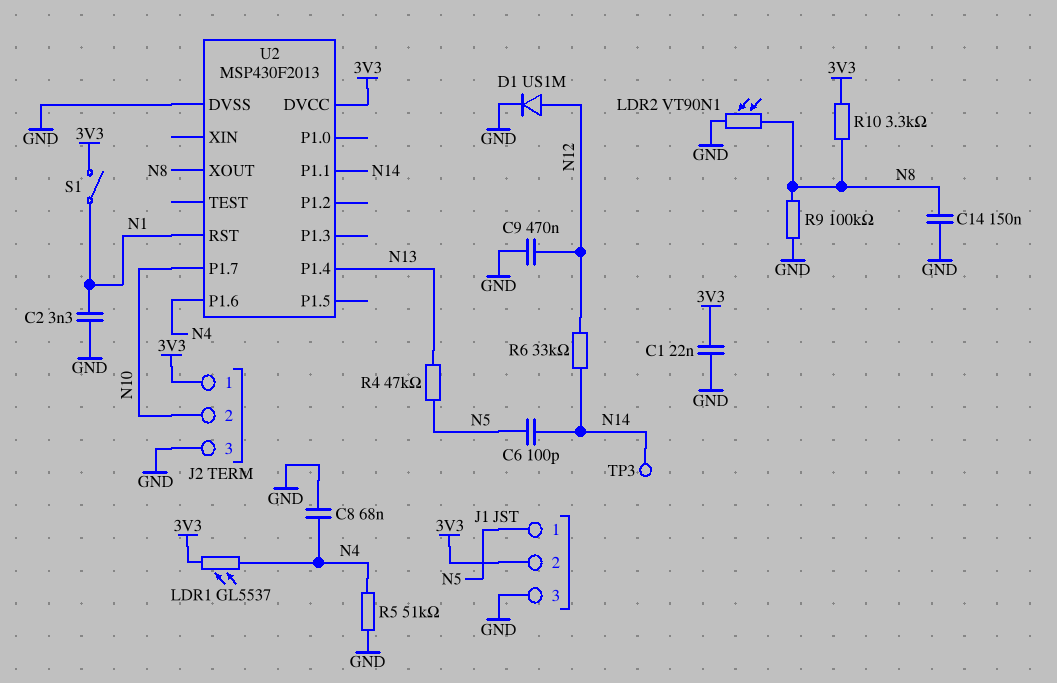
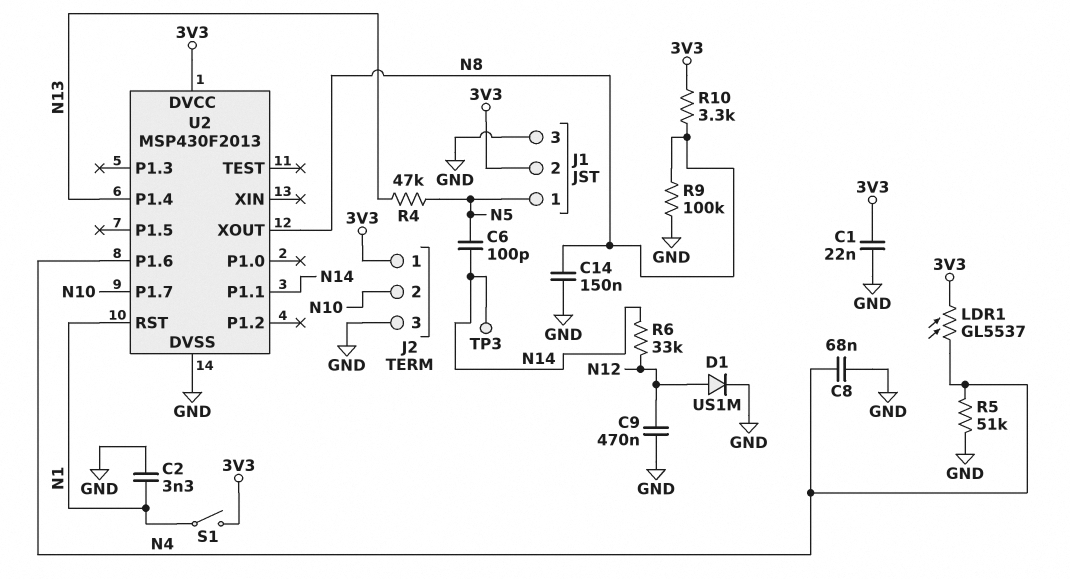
LDR2: VT90N1 (GND, N8) -> none

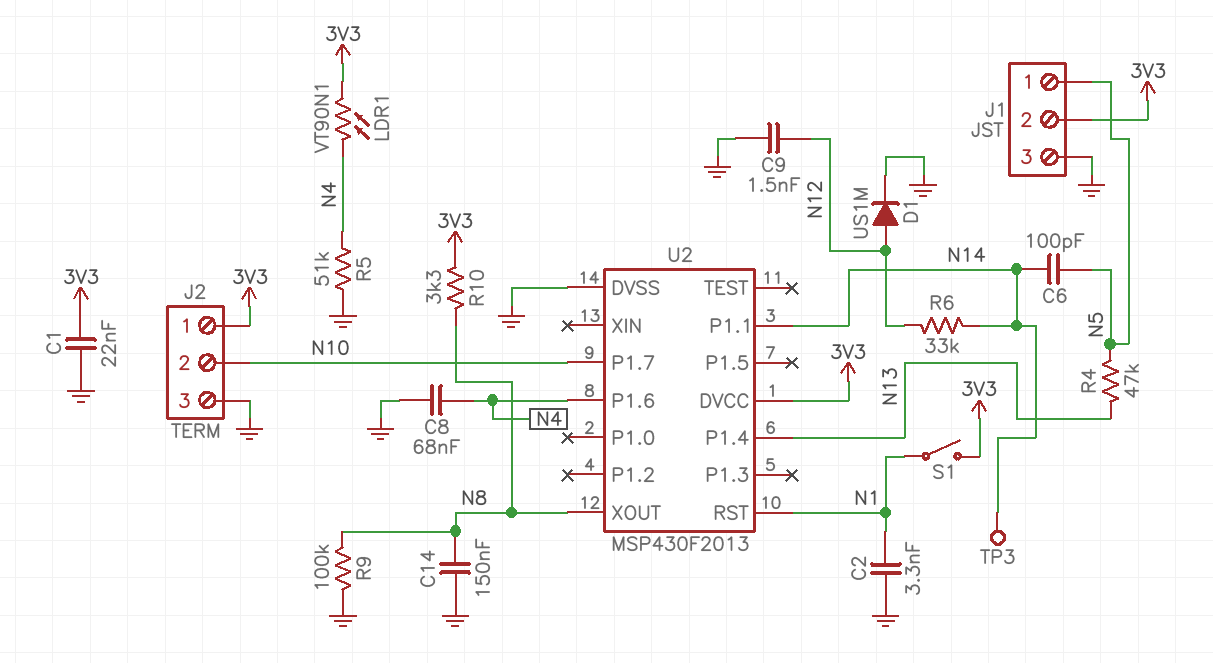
C9: 470nF (GND, N12) -> 1.5nF (GND, N12)
LDR1: GL5537 (3V3, N4) -> VT90N1 (3V3, N4)

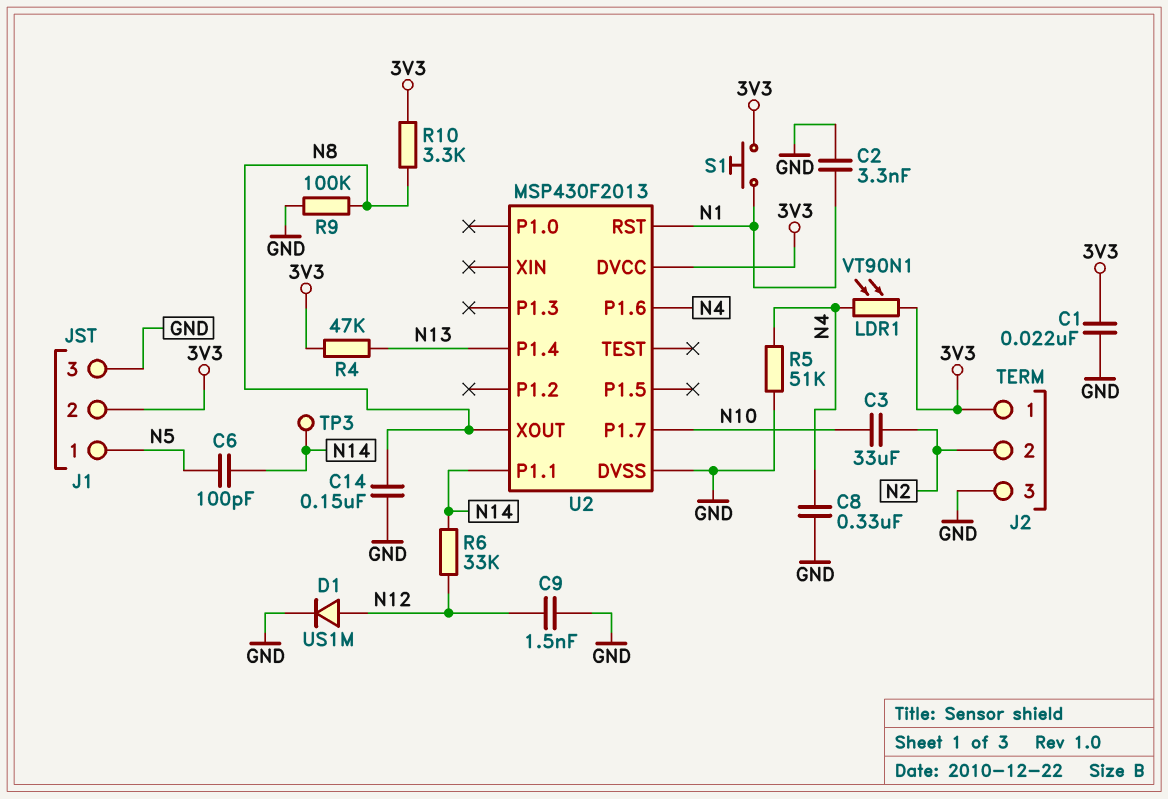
C3: none -> 33uF (N2, N10)
C8: 68nF (GND, N4) -> 330nF (GND, N4)
J2 pin 2: N10 -> N2
R4: 47k (N5, N13) -> 47k (3V3, N13)
S1: switch (3V3, N1) -> button (3V3, N1)

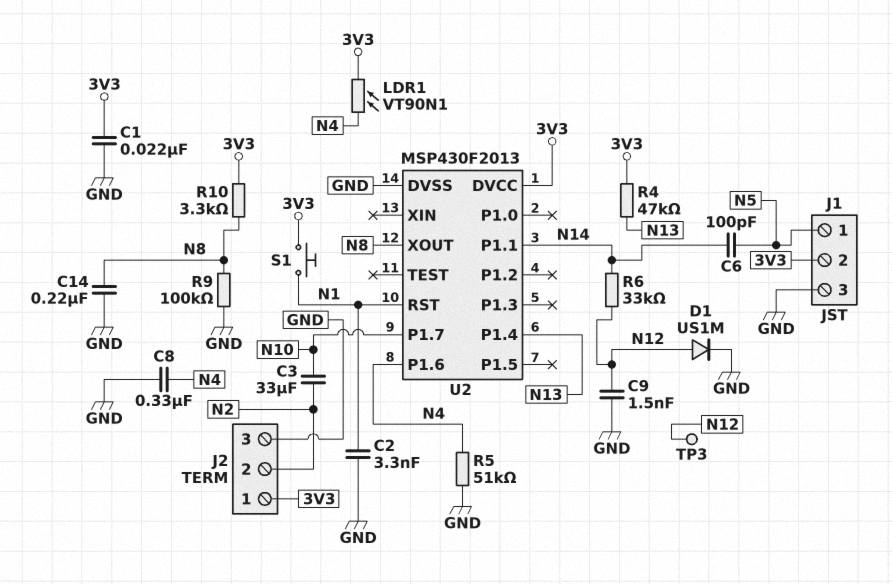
C14: 150nF (GND, N8) -> 220nF (GND, N8)
TP3: test point (N14) -> test point (N12)

